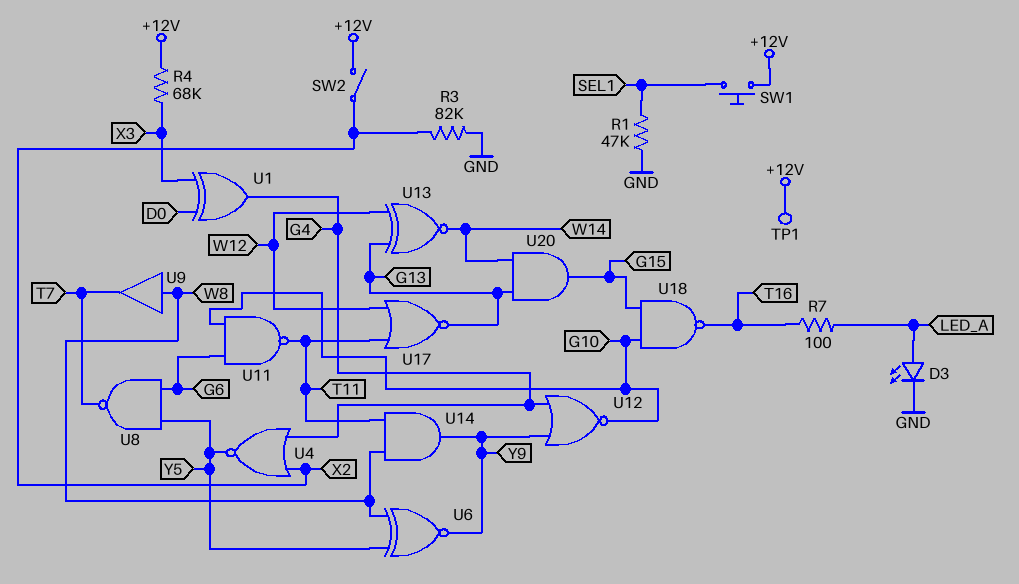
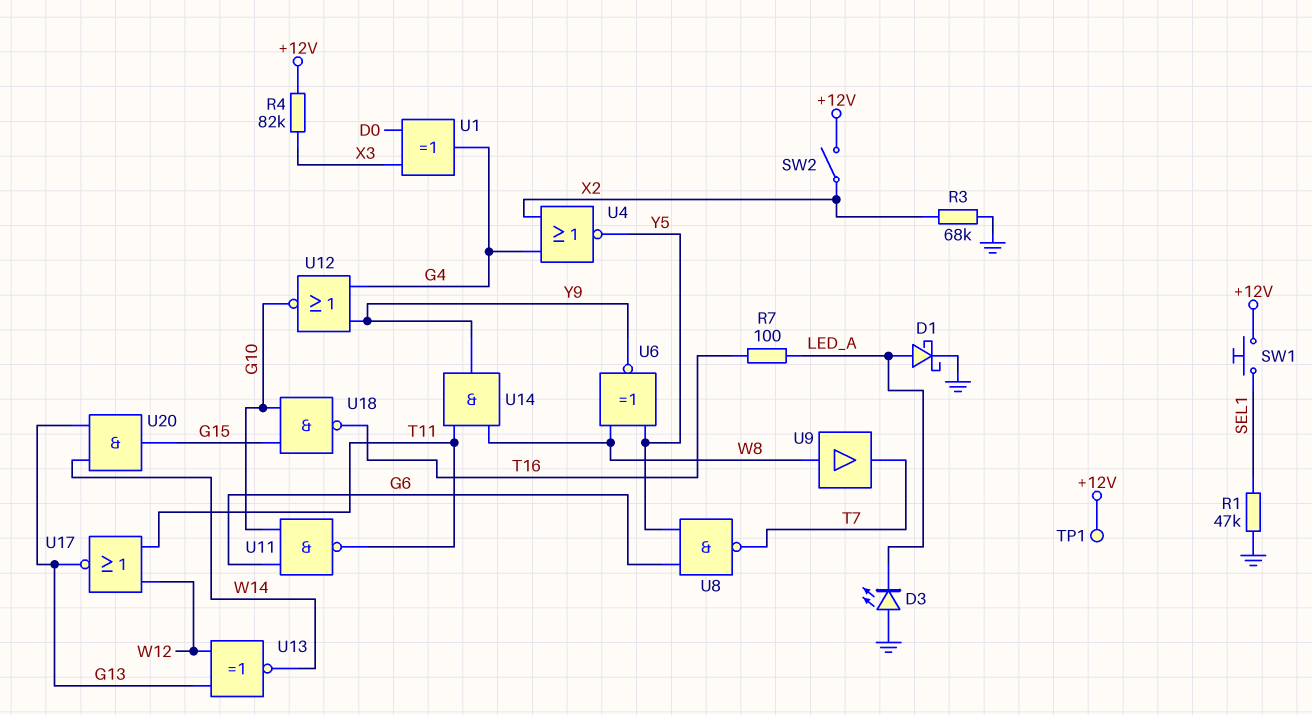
D1: none -> schottky (A LED_A, K GND)
D3: LED (A LED_A, K GND) -> LED (A GND, K LED_A)
R3: 82k (GND, X2) -> 68k (GND, X2)
R4: 68k (+12V, X3) -> 82k (+12V, X3)

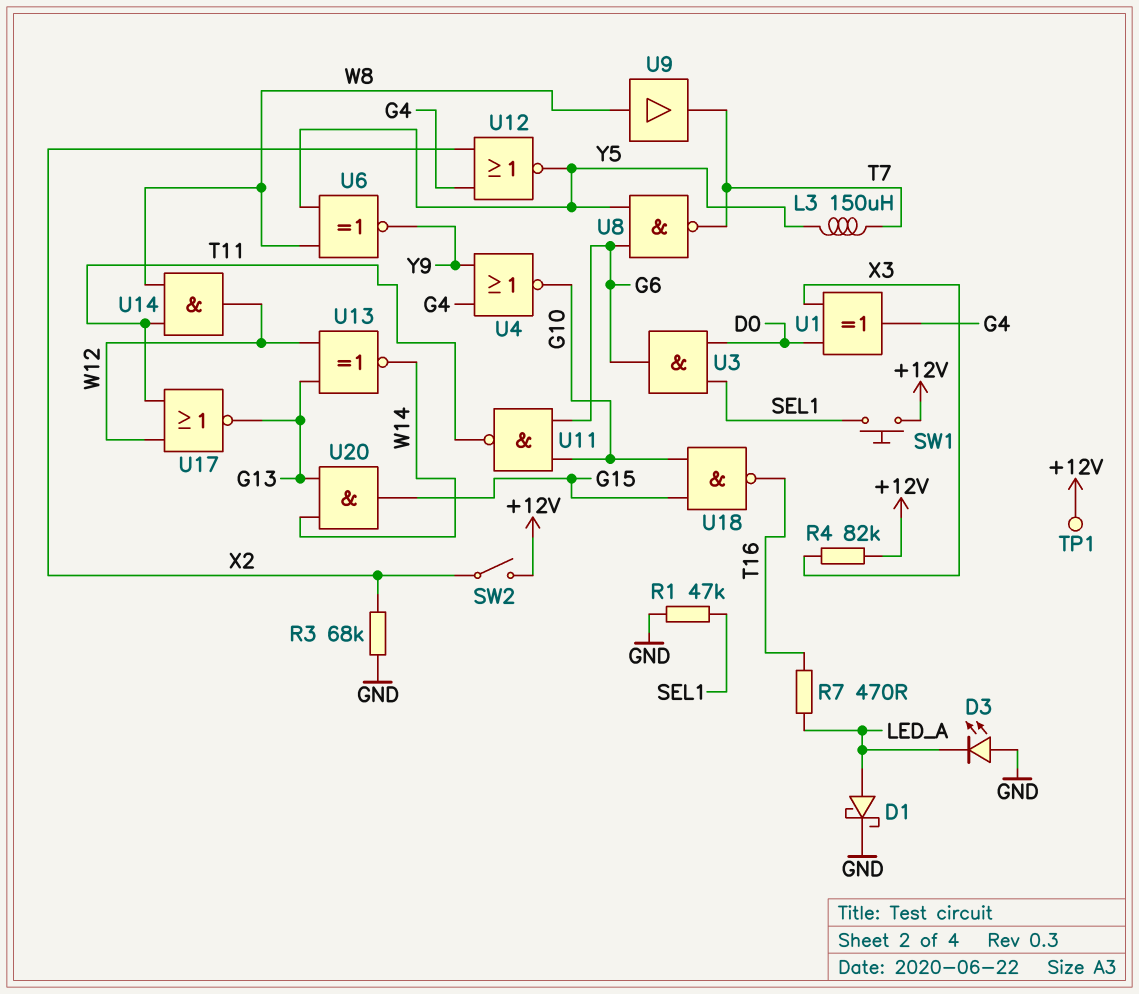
L3: none -> 150uH (T7, Y5)
R7: 100 (LED_A, T16) -> 470 (LED_A, T16)
U3: none -> AND (in D0, in SEL1, out G6)
U4: NOR (in G4, in X2, out Y5) -> NOR (in G4, in Y9, out G10)
U12: NOR (in G4, in Y9, out G10) -> NOR (in G4, in X2, out Y5)
U14: AND (in T11, in W8, out Y9) -> AND (in T11, in W8, out W12)

